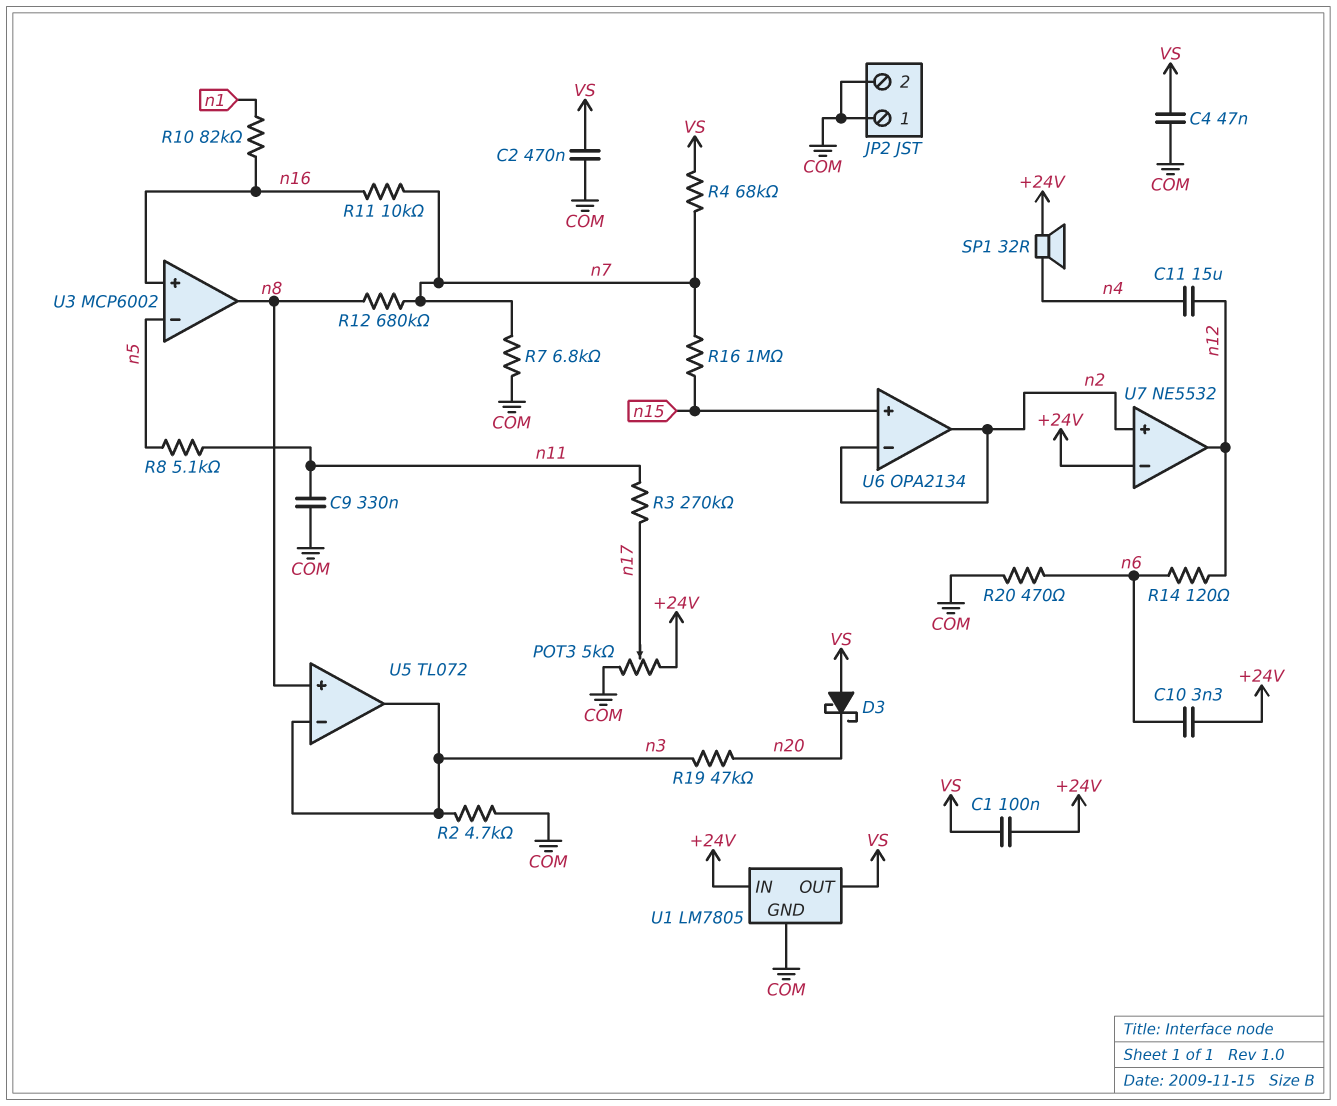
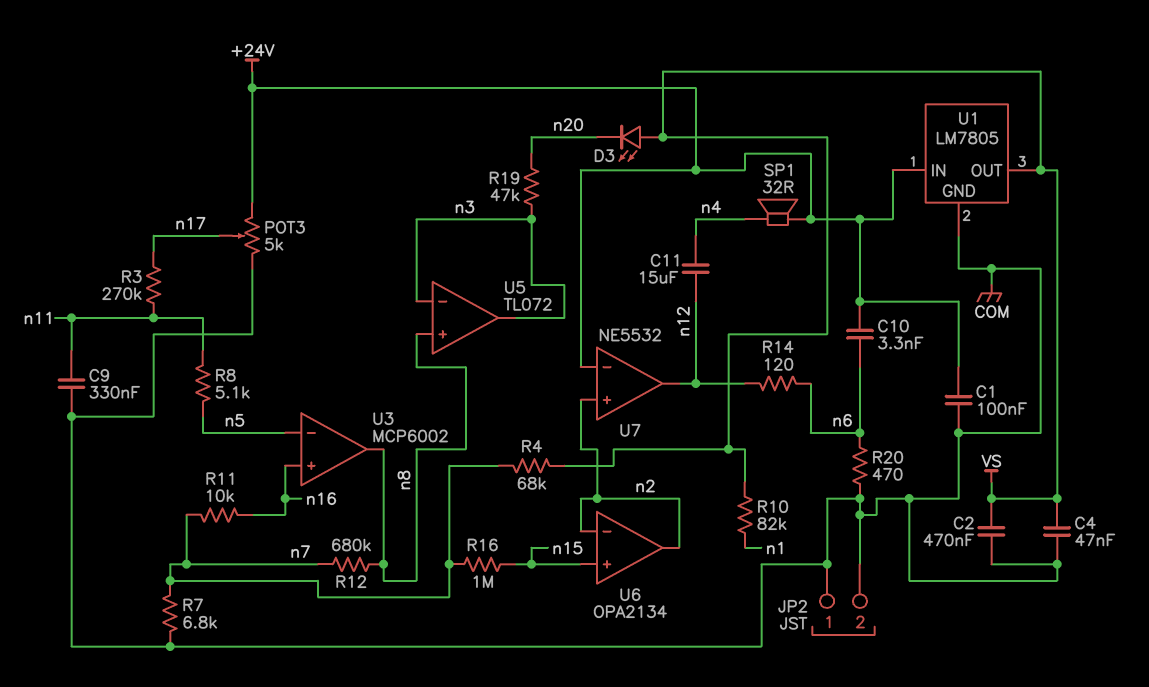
C1: 100nF (+24V, VS) -> 100nF (+24V, COM)
D3: schottky (A VS, K n20) -> LED (A VS, K n20)
R2: 4.7k (COM, n3) -> none
R10: 82k (n1, n16) -> 82k (VS, n1)

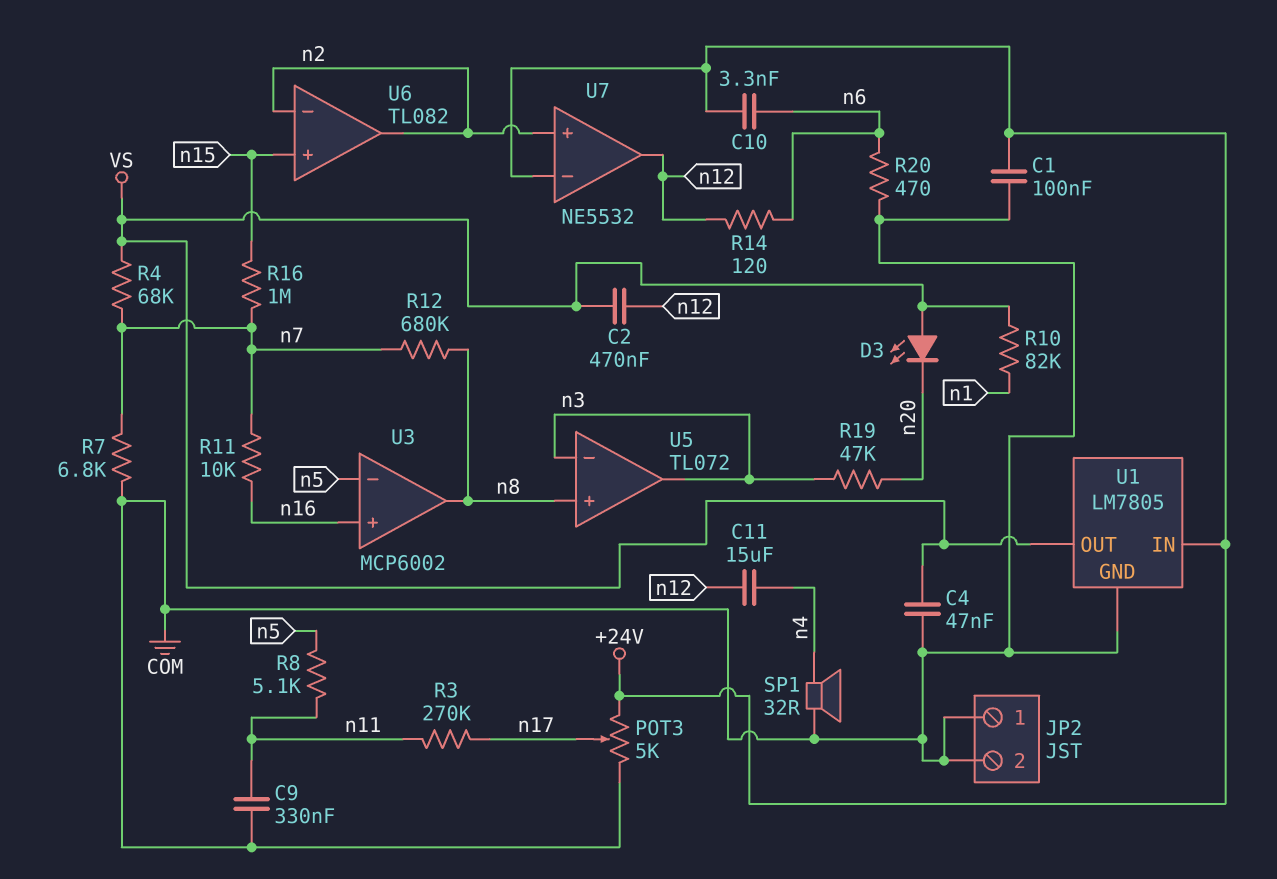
C2: 470nF (COM, VS) -> 470nF (VS, n12)
SP1: speaker 32R (+24V, n4) -> speaker 32R (COM, n4)
U6: OPA2134 -> TL082

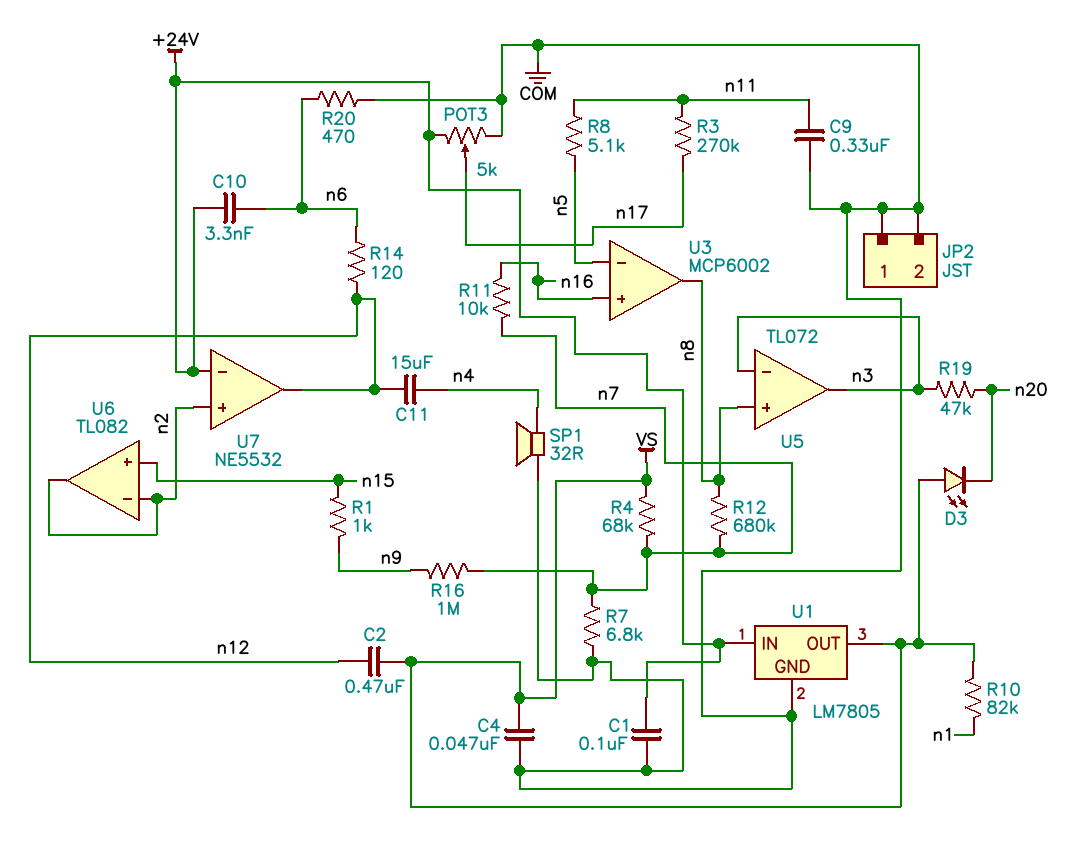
R1: none -> 1k (n9, n15)
R16: 1M (n7, n15) -> 1M (n7, n9)

